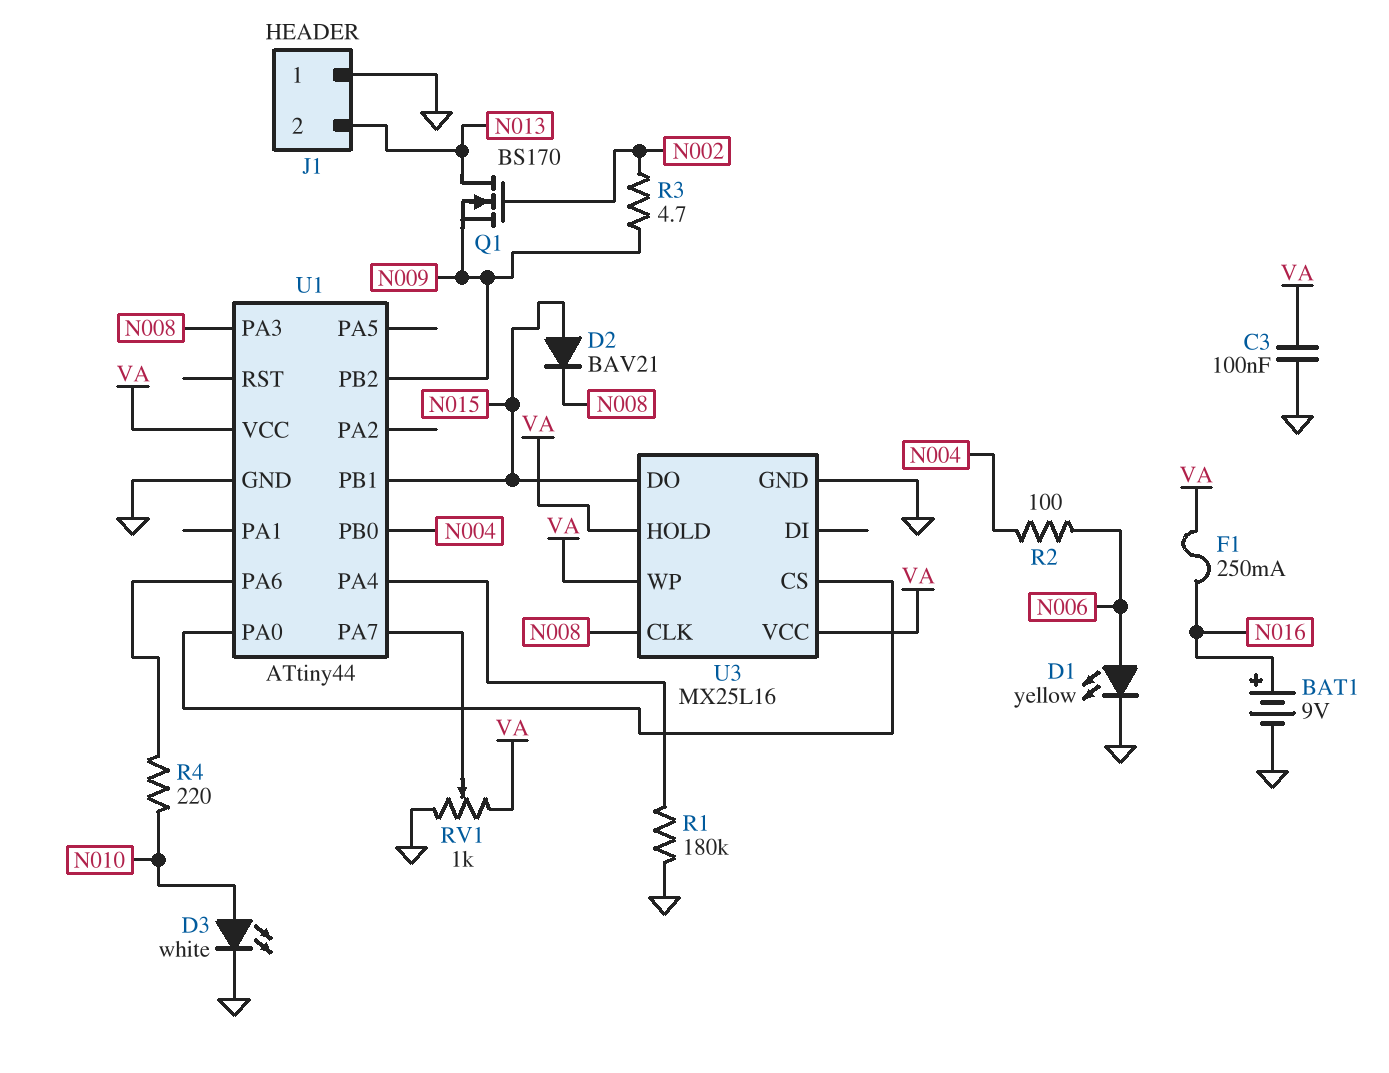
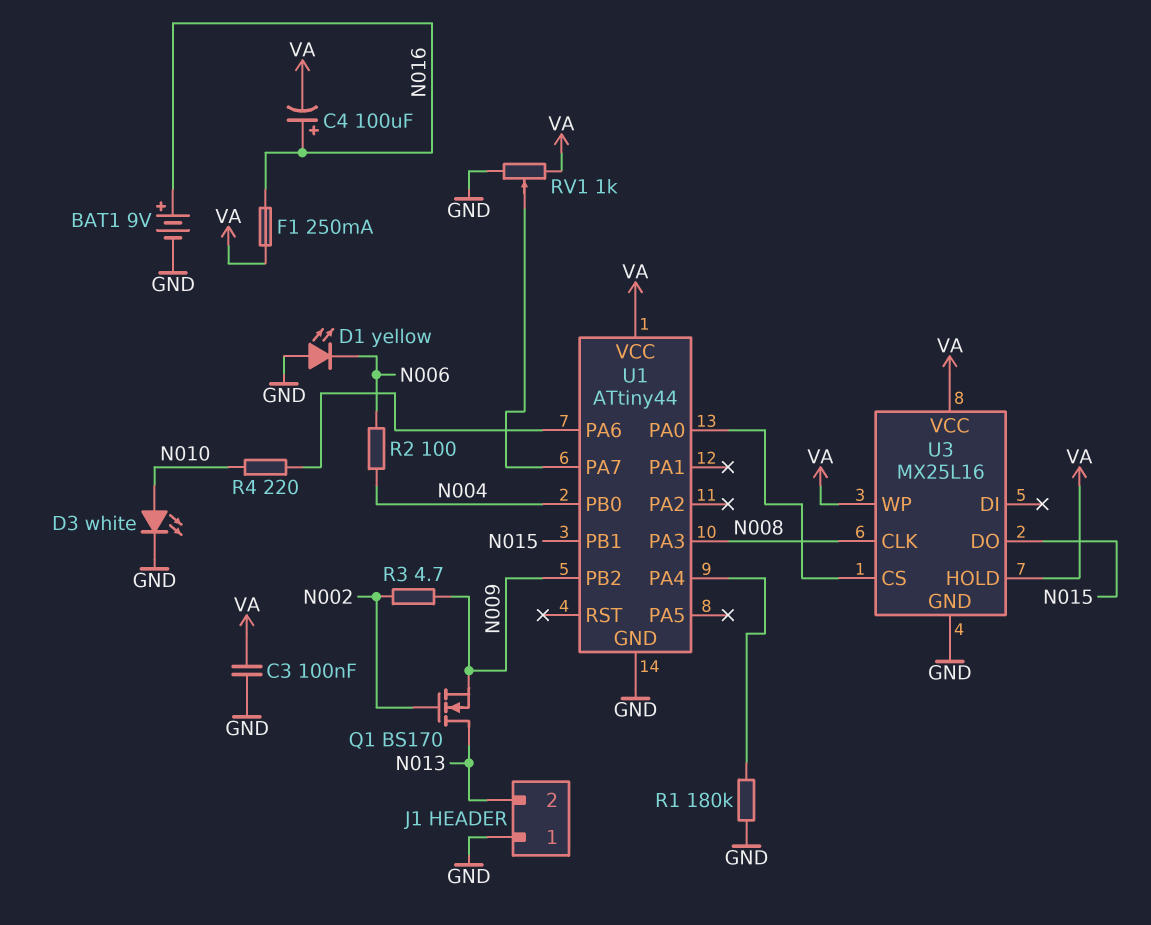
C4: none -> 100uF (plus N016, minus VA)
D1: LED yellow (A N006, K GND) -> LED yellow (A GND, K N006)
D2: diode BAV21 (A N015, K N008) -> none

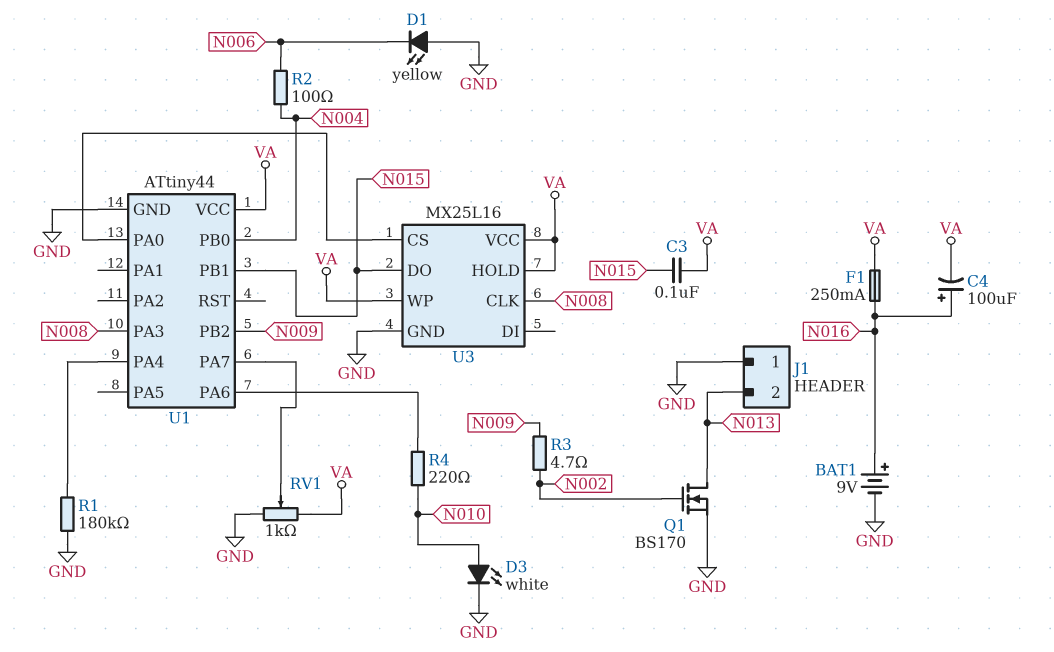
C3: 100nF (GND, VA) -> 100nF (N015, VA)
Q1: NMOS BS170 (G N002, D N013, S N009) -> NMOS BS170 (G N002, D N013, S GND)

